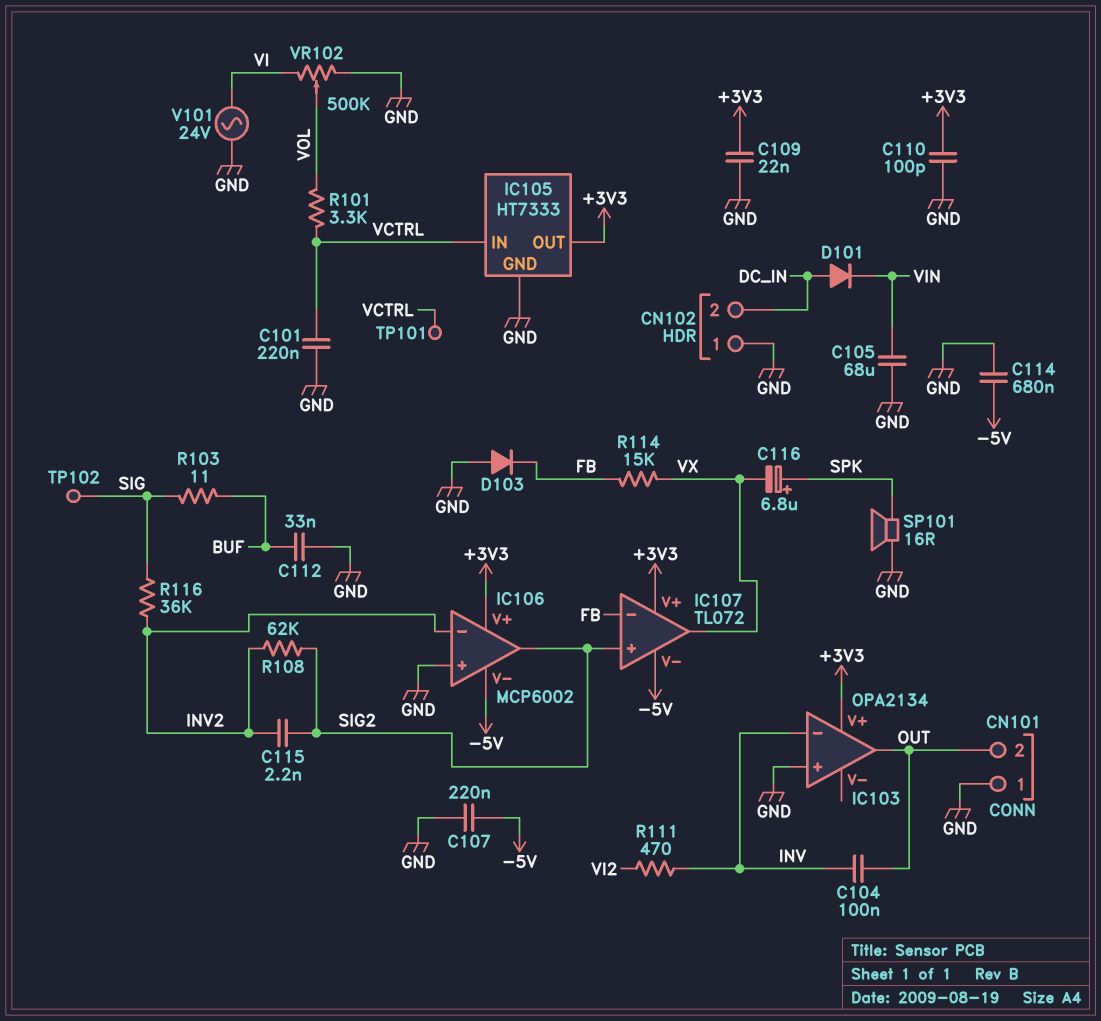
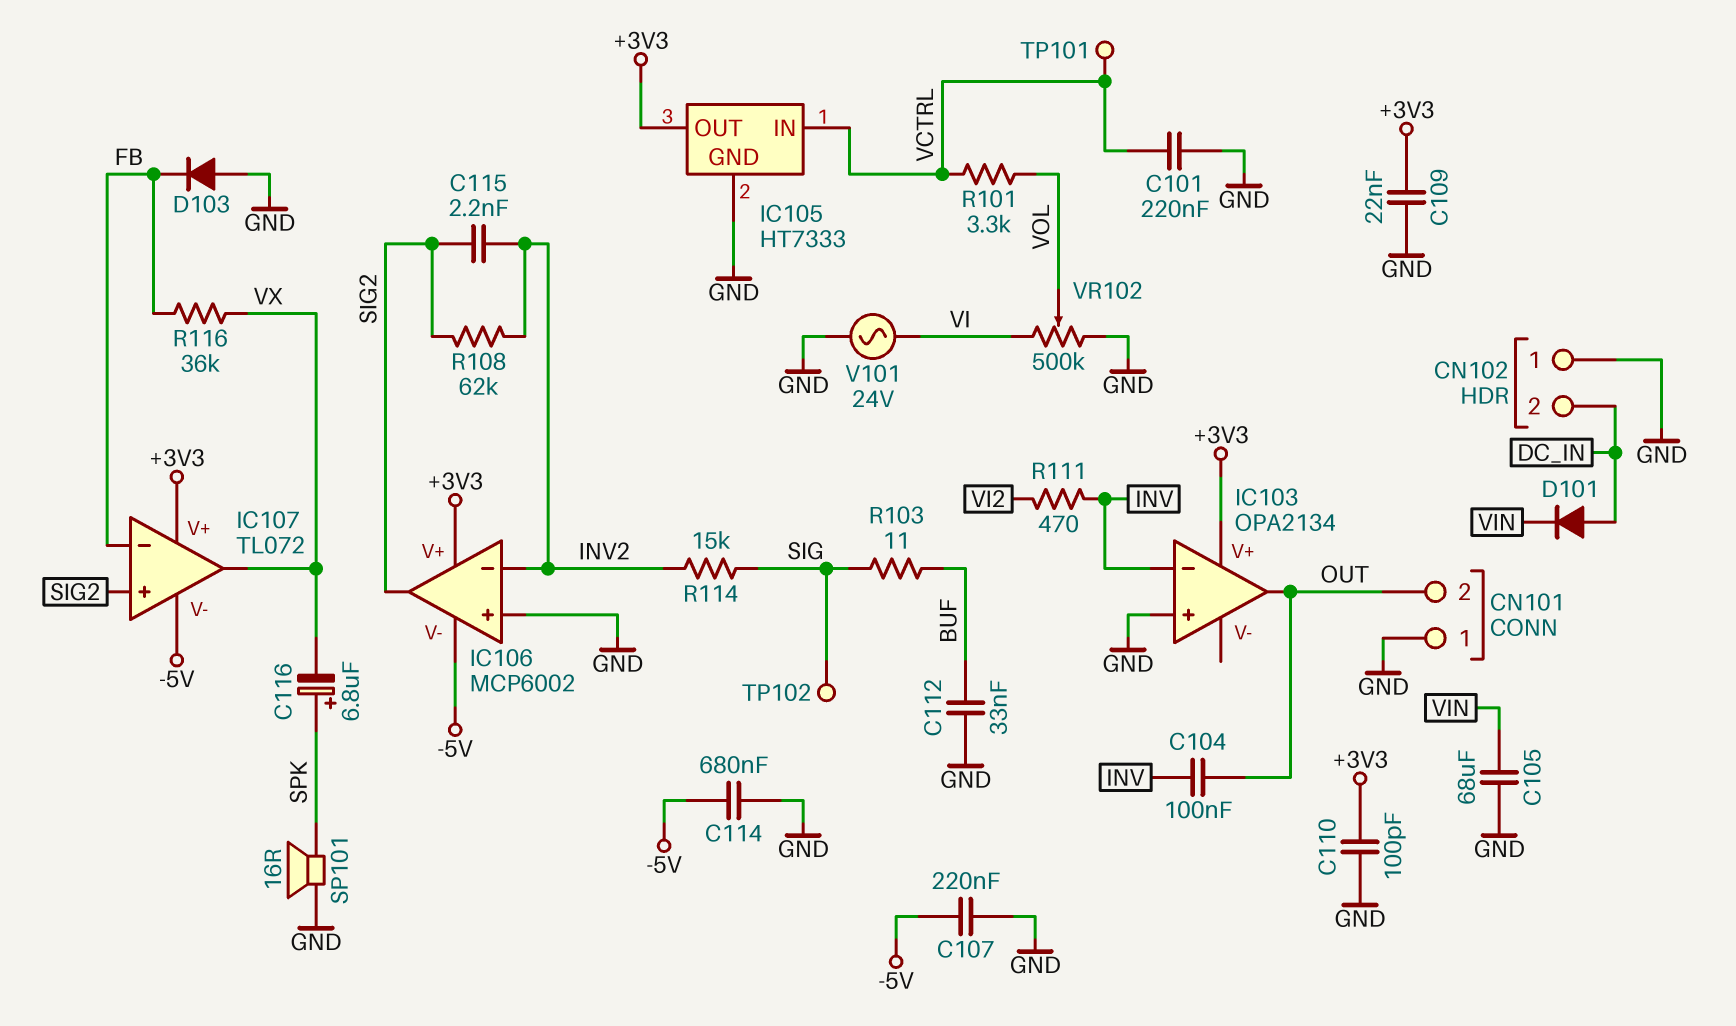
R114: 15k (FB, VX) -> 15k (INV2, SIG)
R116: 36k (INV2, SIG) -> 36k (FB, VX)

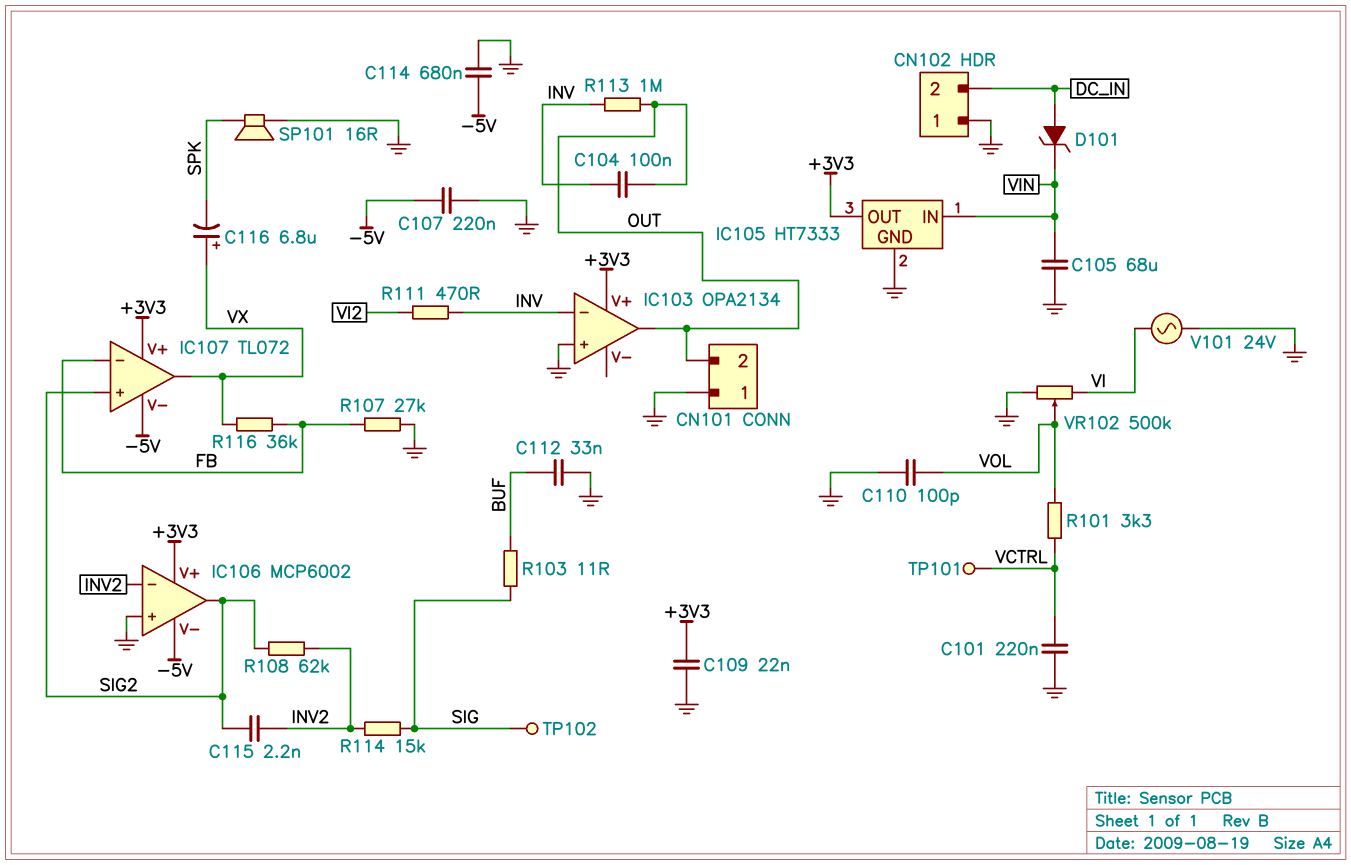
C110: 100pF (+3V3, GND) -> 100pF (GND, VOL)
C116: 6.8uF (plus SPK, minus VX) -> 6.8uF (plus VX, minus SPK)
D101: diode (A DC_IN, K VIN) -> zener (A DC_IN, K VIN)
D103: diode (A GND, K FB) -> none
IC105 pin IN: VCTRL -> VIN
R107: none -> 27k (FB, GND)
R113: none -> 1M (INV, OUT)

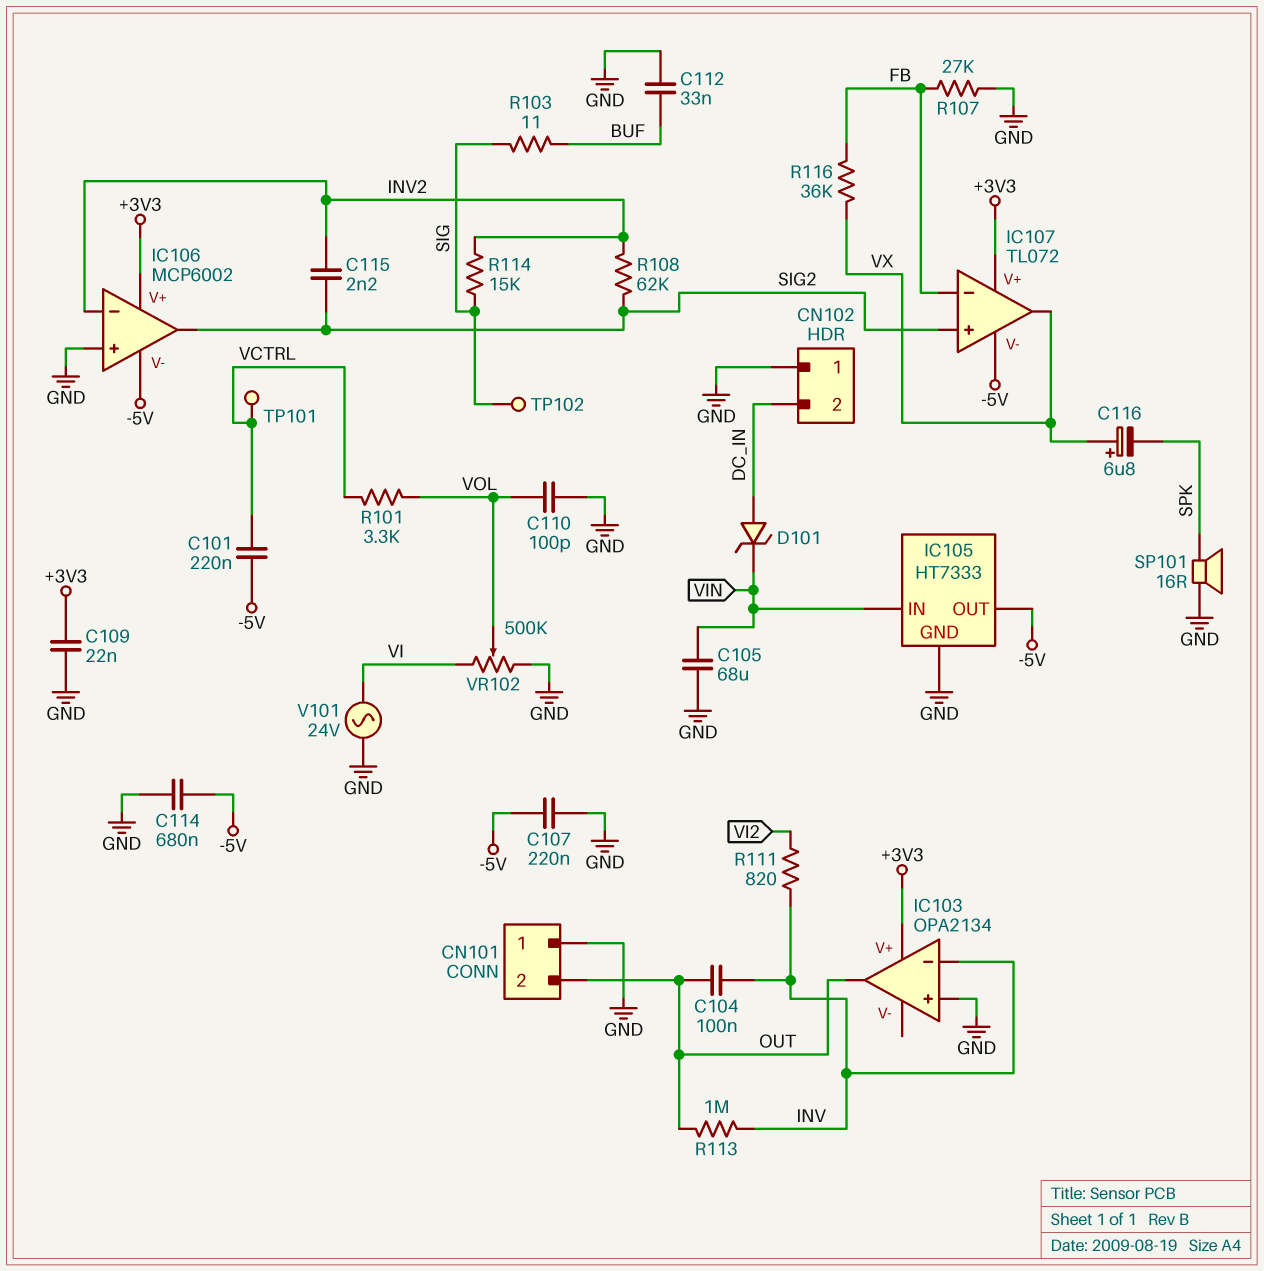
C101: 220nF (GND, VCTRL) -> 220nF (-5V, VCTRL)
IC105 pin OUT: +3V3 -> -5V
R111: 470 (INV, VI2) -> 820 (INV, VI2)

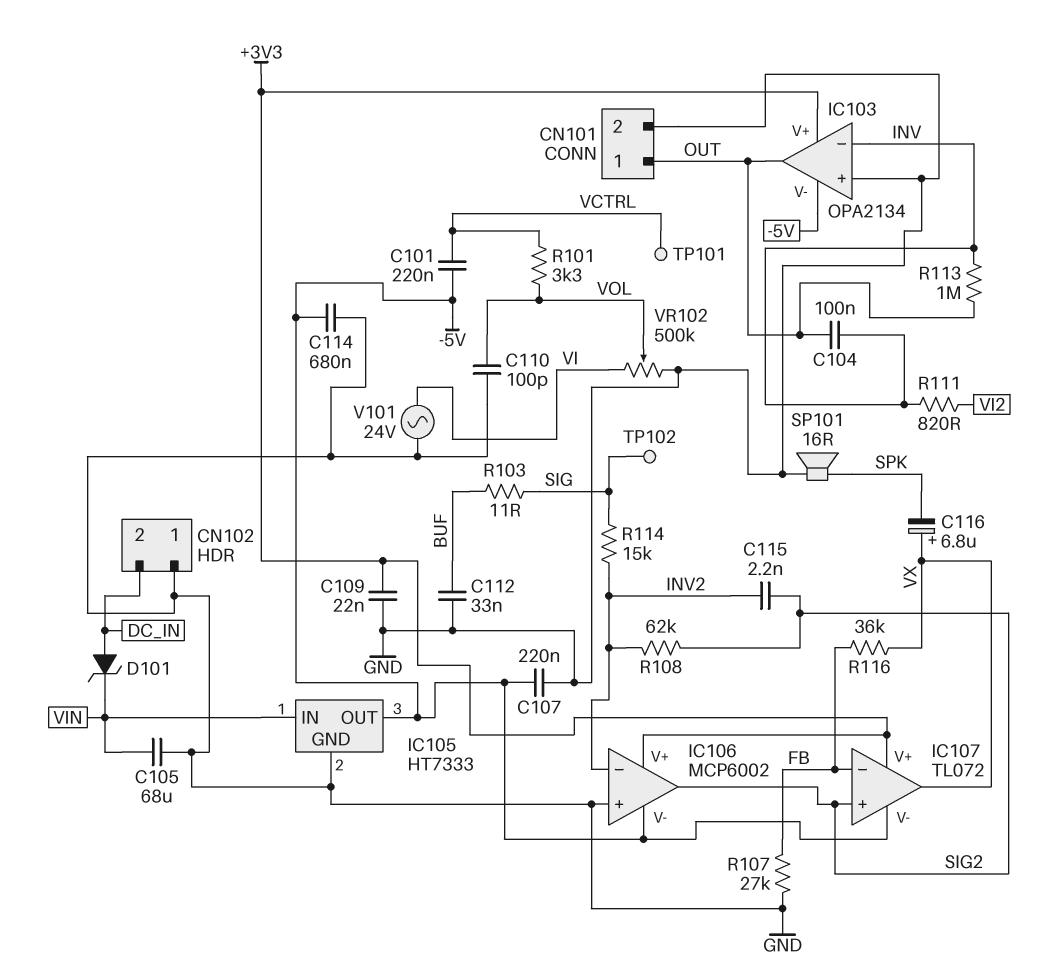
CN101 pin 1: GND -> OUT
CN101 pin 2: OUT -> GND
IC103 pin V-: none -> -5V

